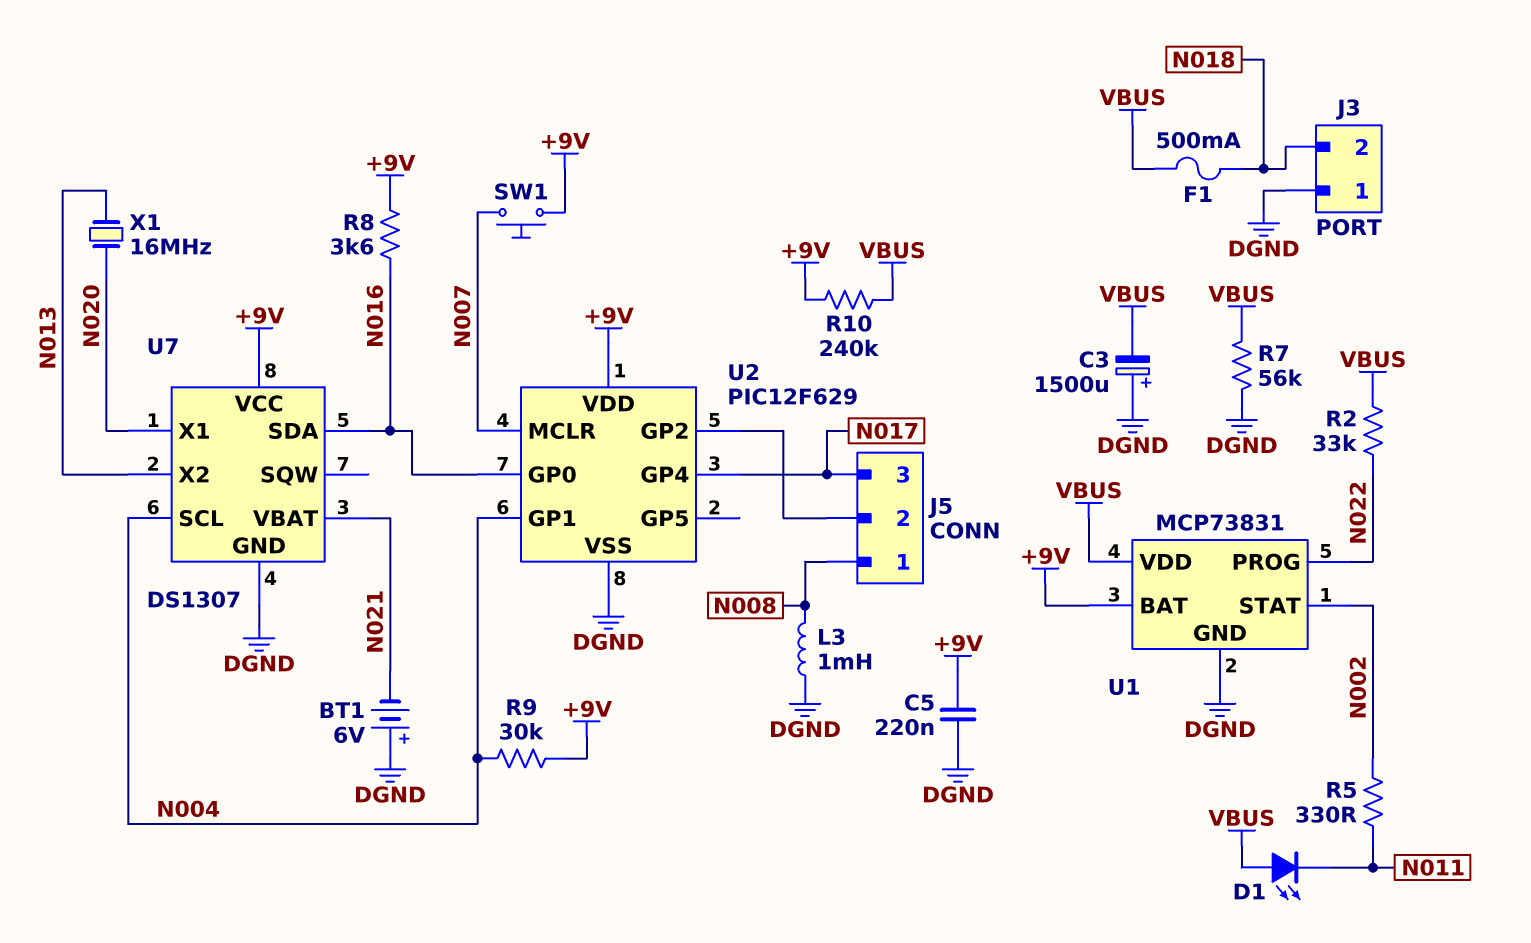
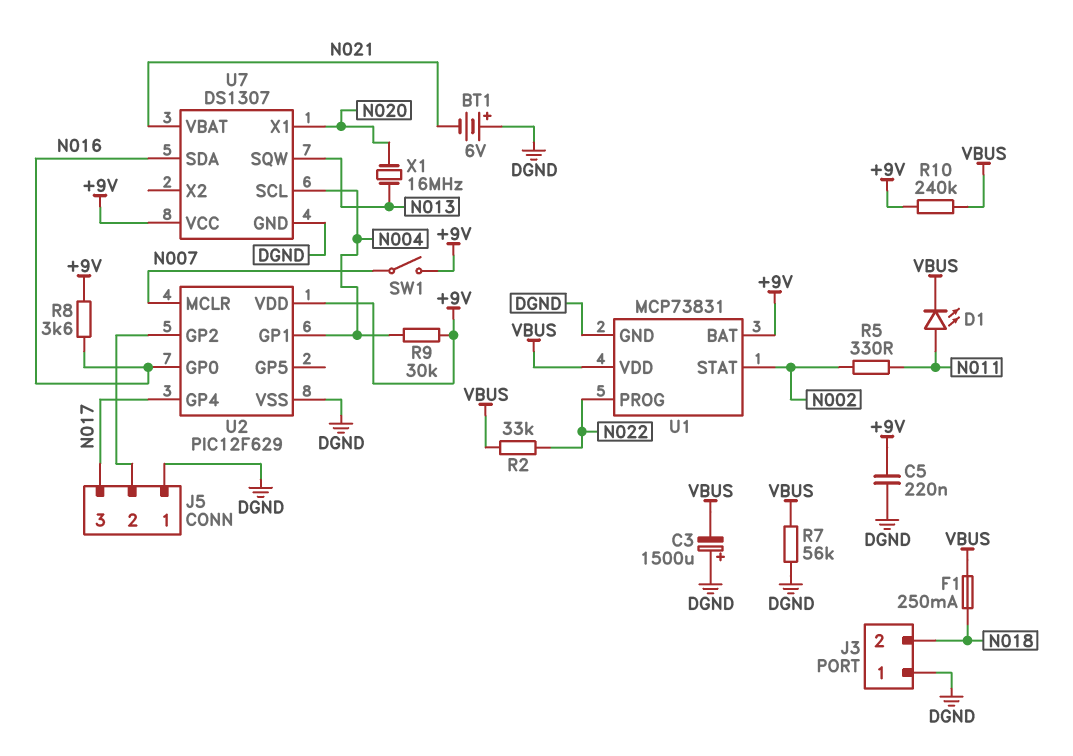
D1: LED (A VBUS, K N011) -> LED (A N011, K VBUS)
F1: 500mA (N018, VBUS) -> 250mA (N018, VBUS)
J5 pin 1: N008 -> DGND
L3: 1mH (DGND, N008) -> none
SW1: button (+9V, N007) -> switch (+9V, N007)
U7 pin SQW: none -> N013
U7 pin X2: N013 -> none

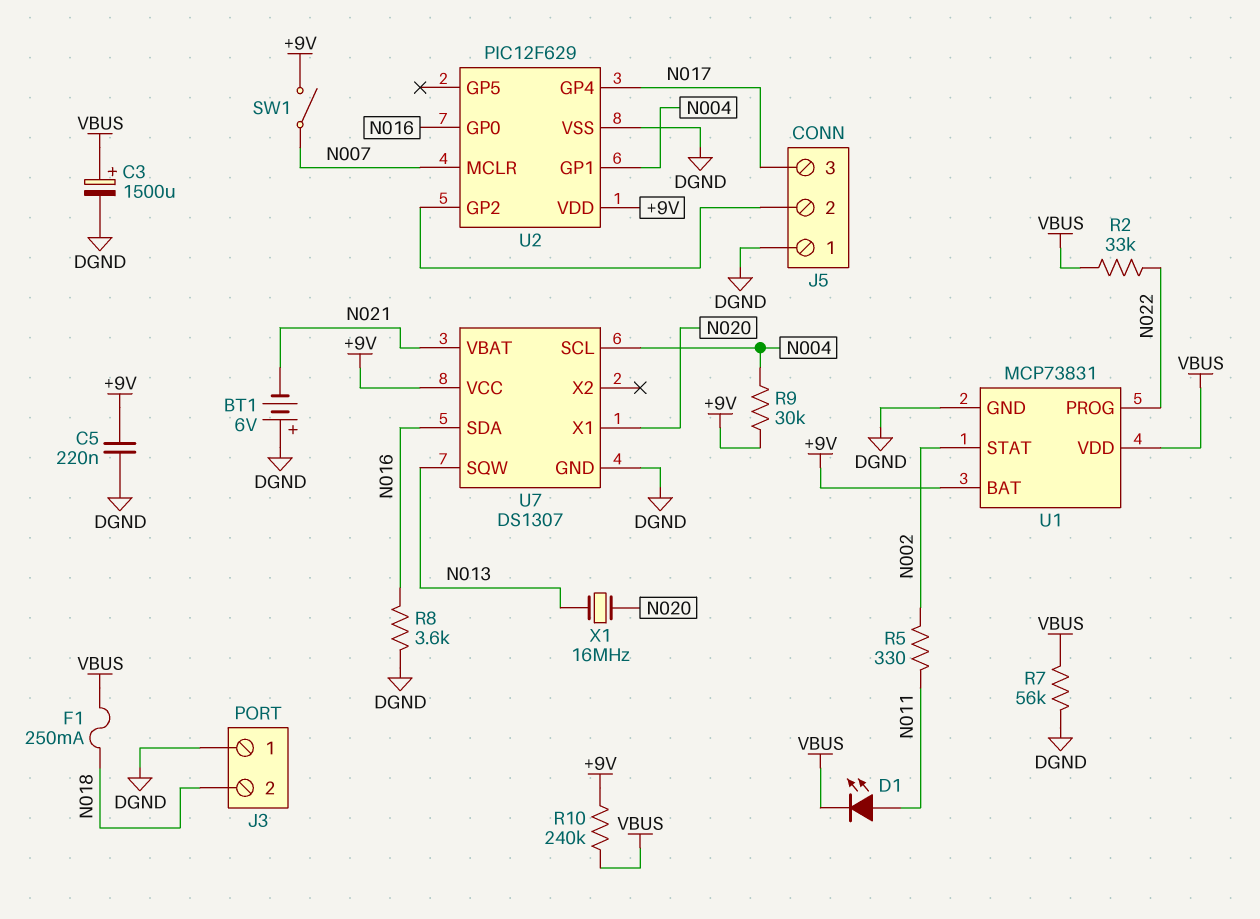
C3: 1500uF (plus DGND, minus VBUS) -> 1500uF (plus VBUS, minus DGND)
R8: 3.6k (+9V, N016) -> 3.6k (DGND, N016)

